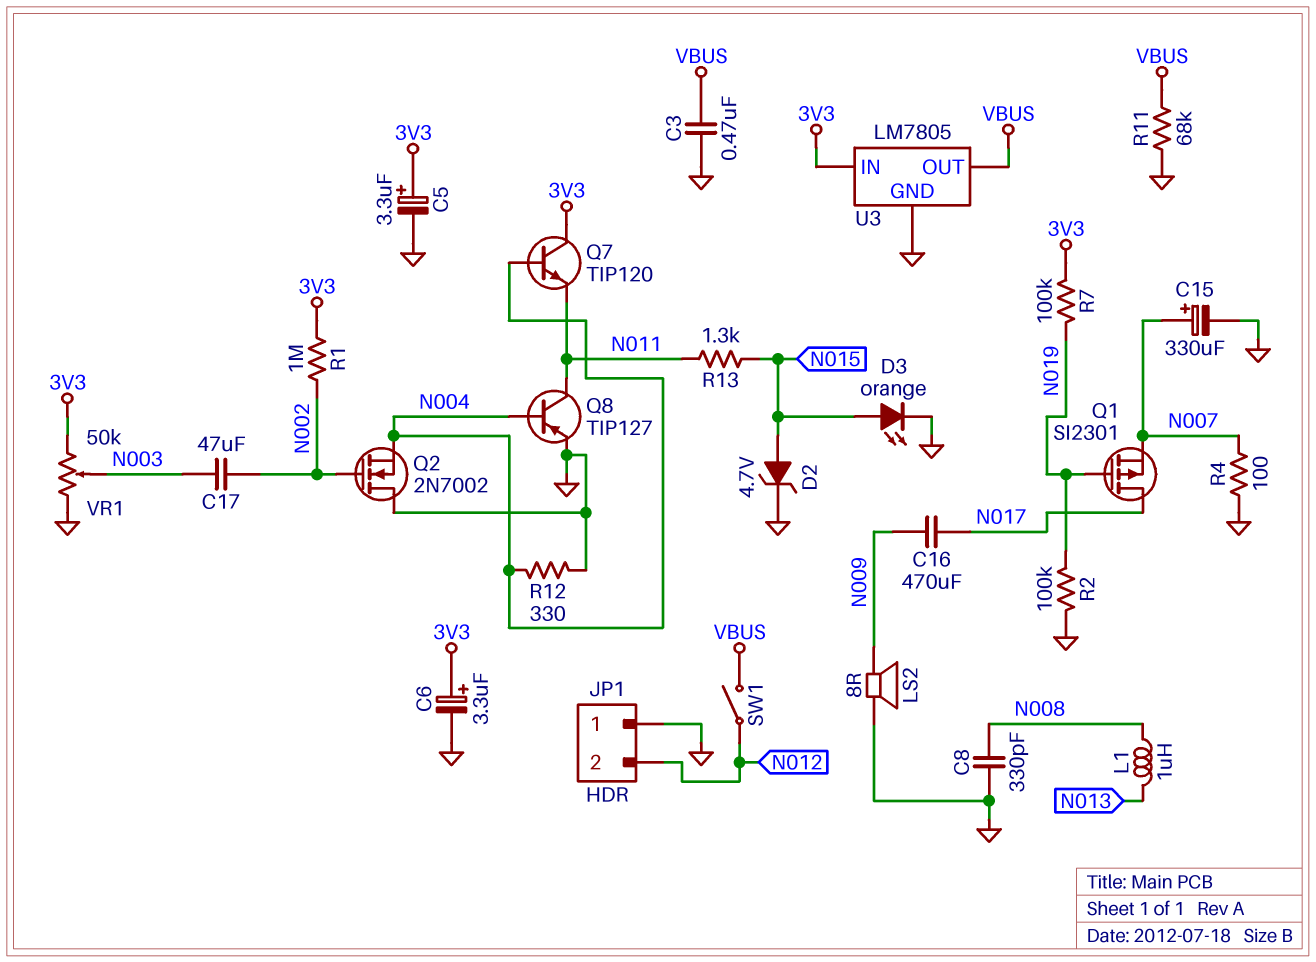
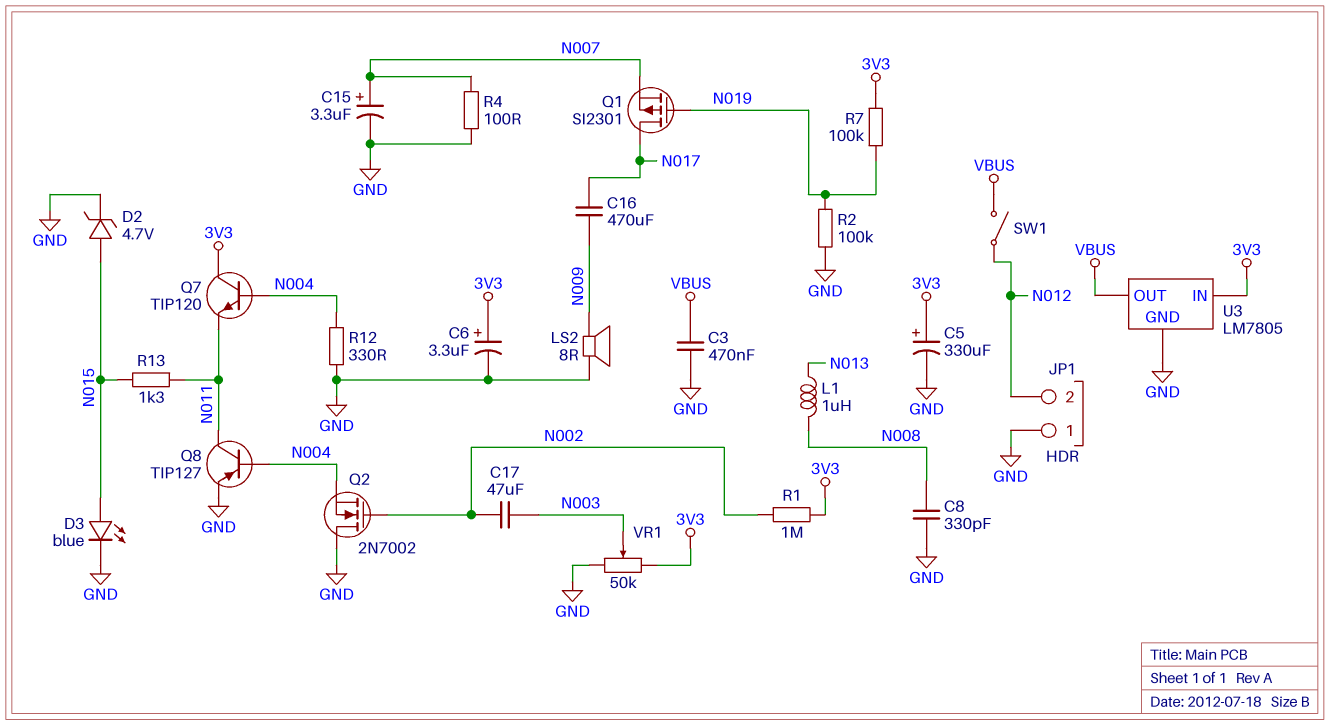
C5: 3.3uF (plus 3V3, minus GND) -> 330uF (plus 3V3, minus GND)
C15: 330uF (plus N007, minus GND) -> 3.3uF (plus N007, minus GND)
D3: LED orange (A N015, K GND) -> LED blue (A N015, K GND)
R11: 68k (GND, VBUS) -> none

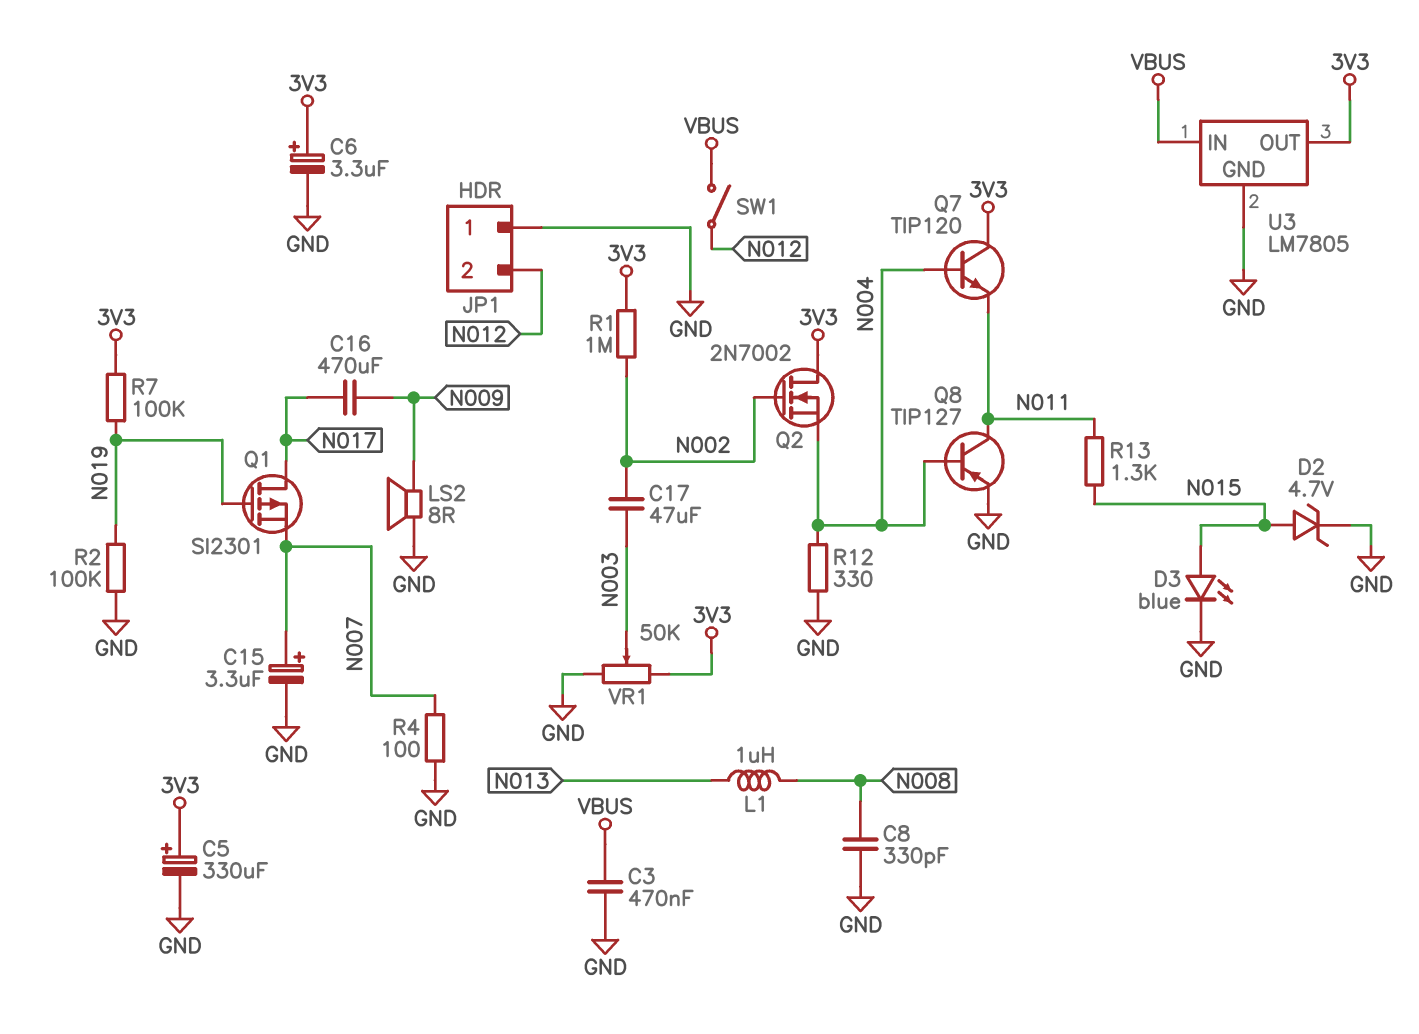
Q2: NMOS 2N7002 (G N002, D GND, S N004) -> NMOS 2N7002 (G N002, D 3V3, S N004)
U3 pin IN: 3V3 -> VBUS
U3 pin OUT: VBUS -> 3V3

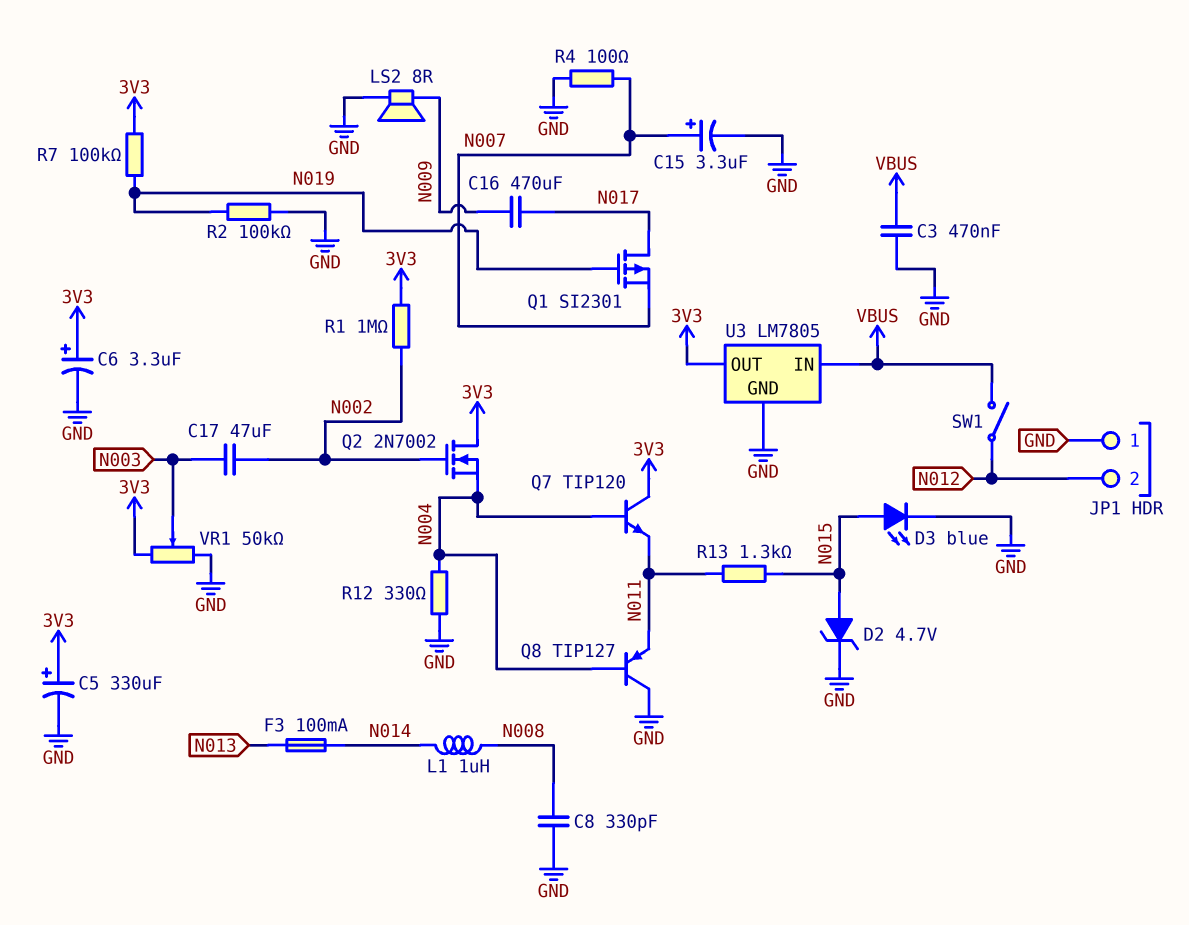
F3: none -> 100mA (N013, N014)
L1: 1uH (N008, N013) -> 1uH (N008, N014)
Q8: PNP TIP127 (B N004, C N011, E GND) -> PNP TIP127 (B N004, C GND, E N011)

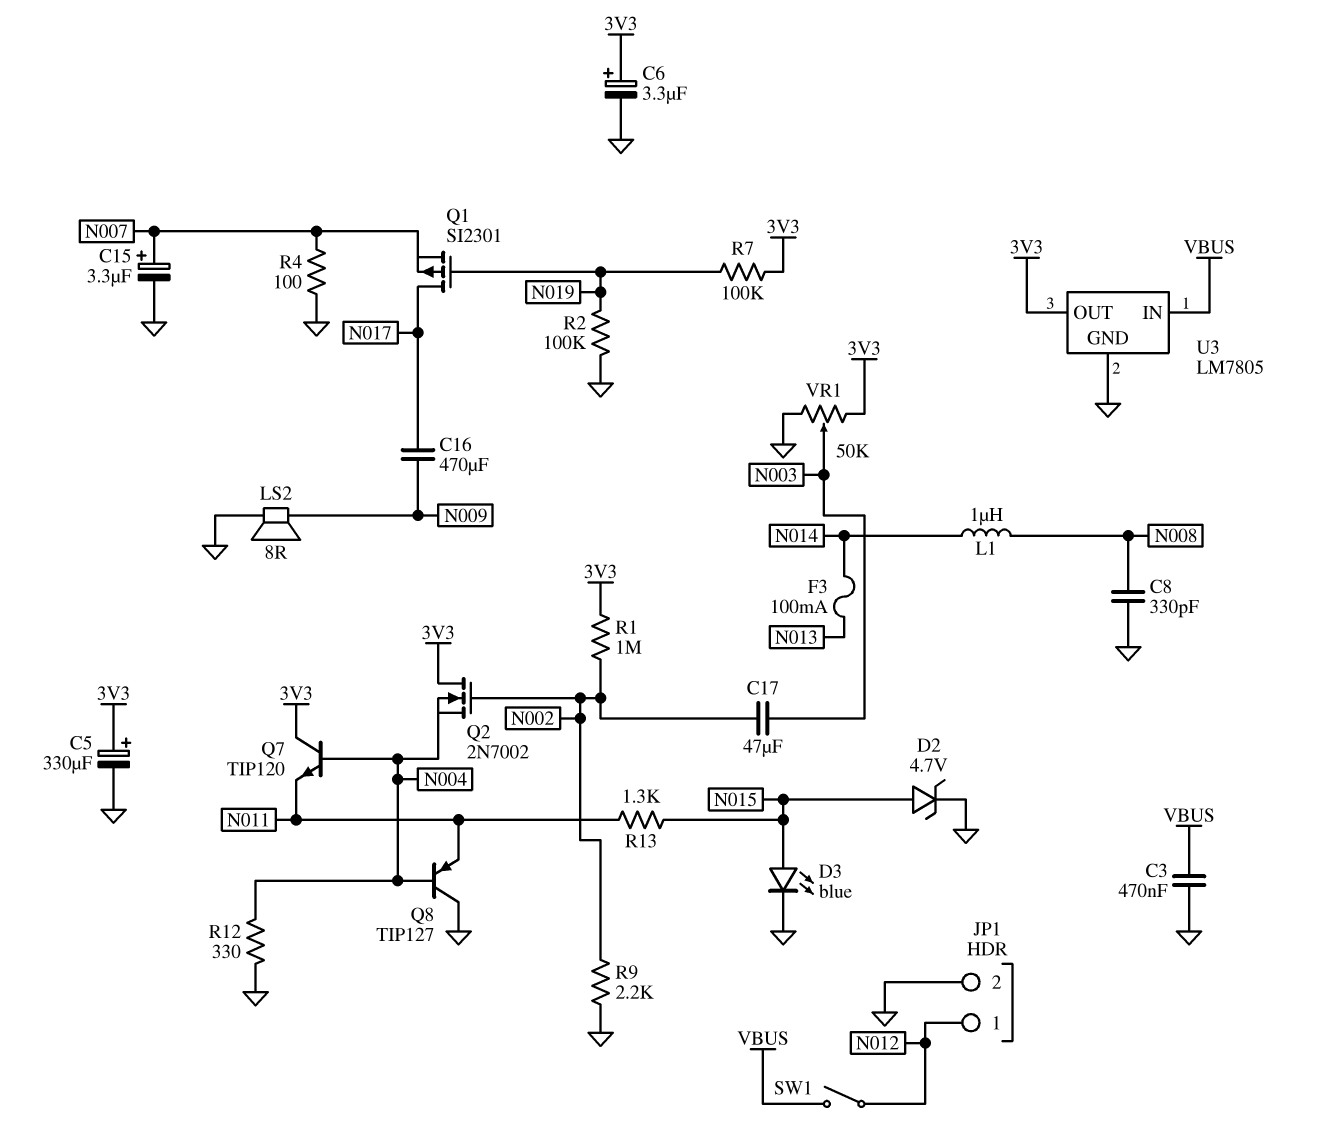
JP1 pin 1: GND -> N012
JP1 pin 2: N012 -> GND
R9: none -> 2.2k (GND, N002)

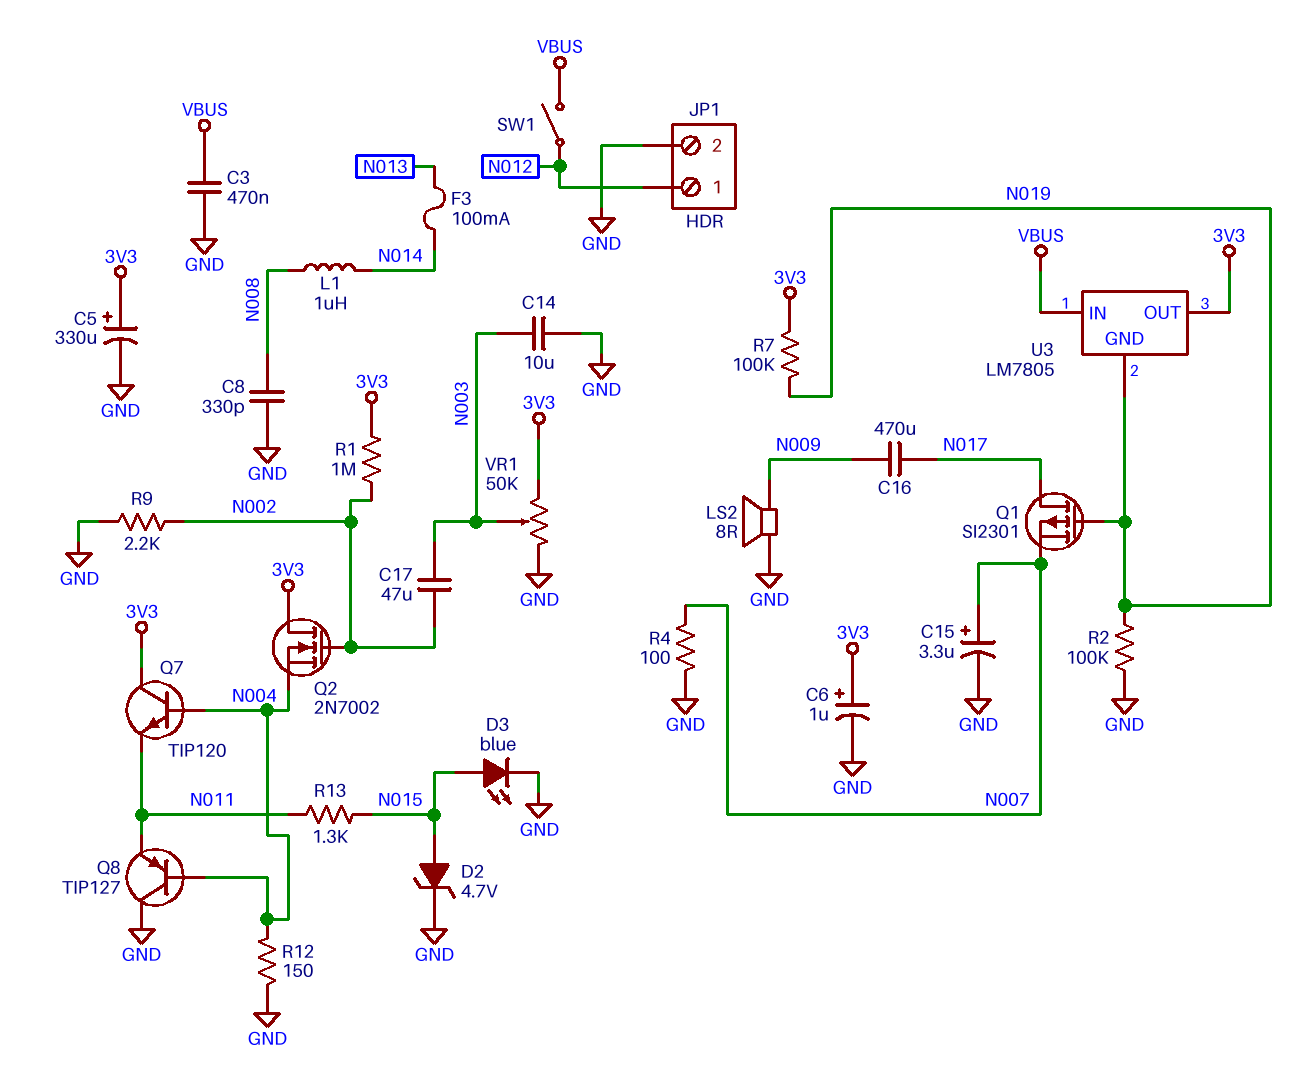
C6: 3.3uF (plus 3V3, minus GND) -> 1uF (plus 3V3, minus GND)
C14: none -> 10uF (GND, N003)
R12: 330 (GND, N004) -> 150 (GND, N004)
U3 pin GND: GND -> N019

